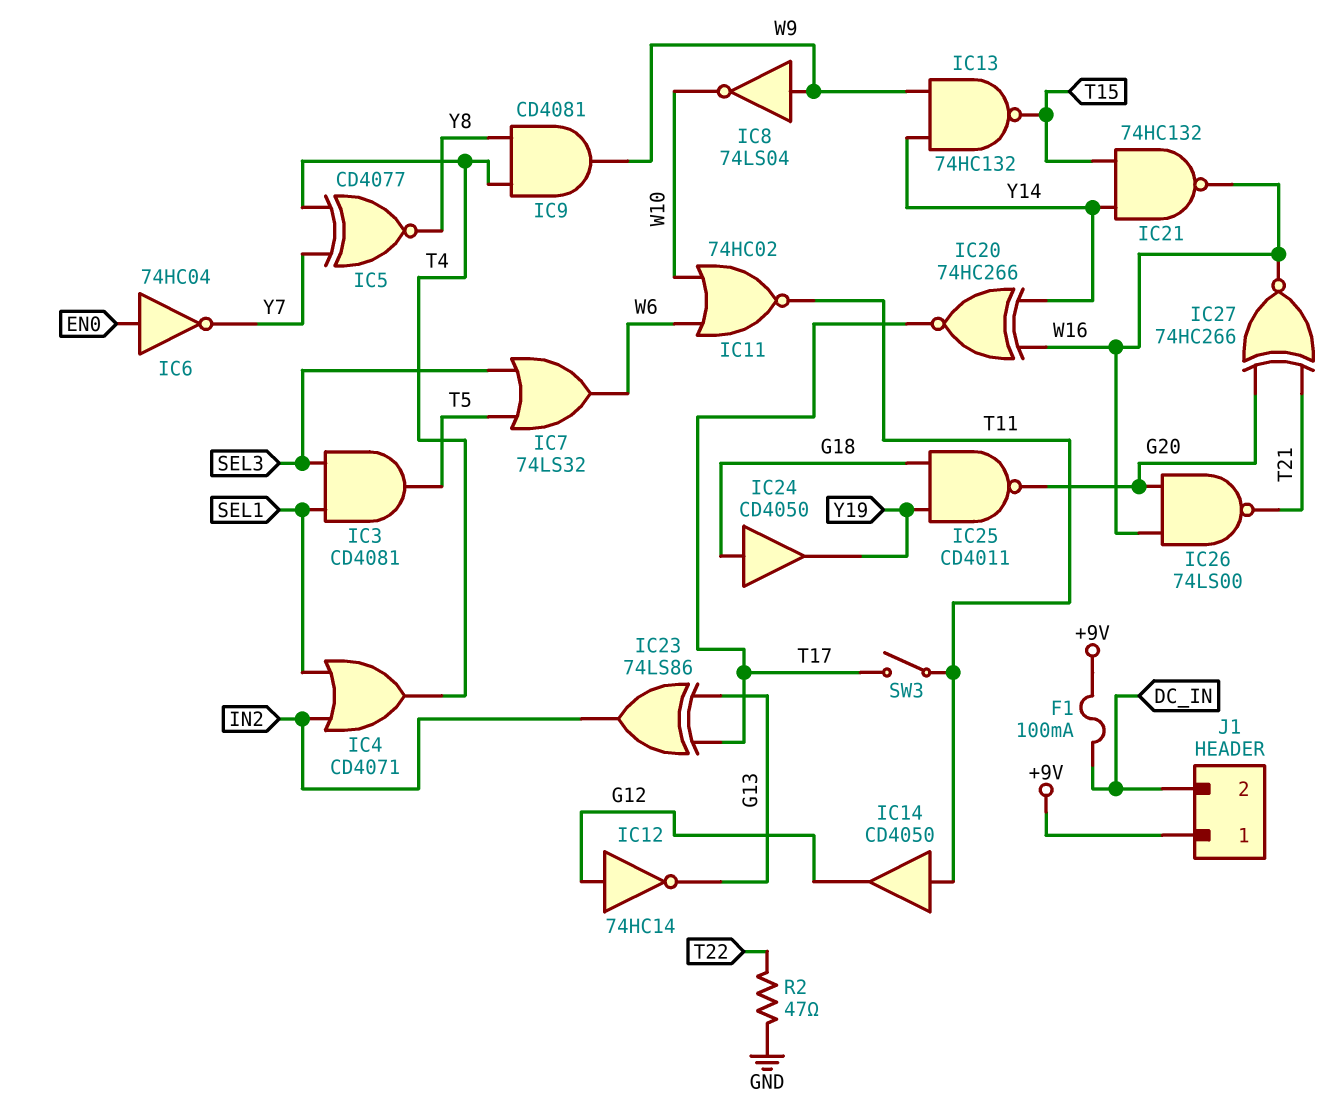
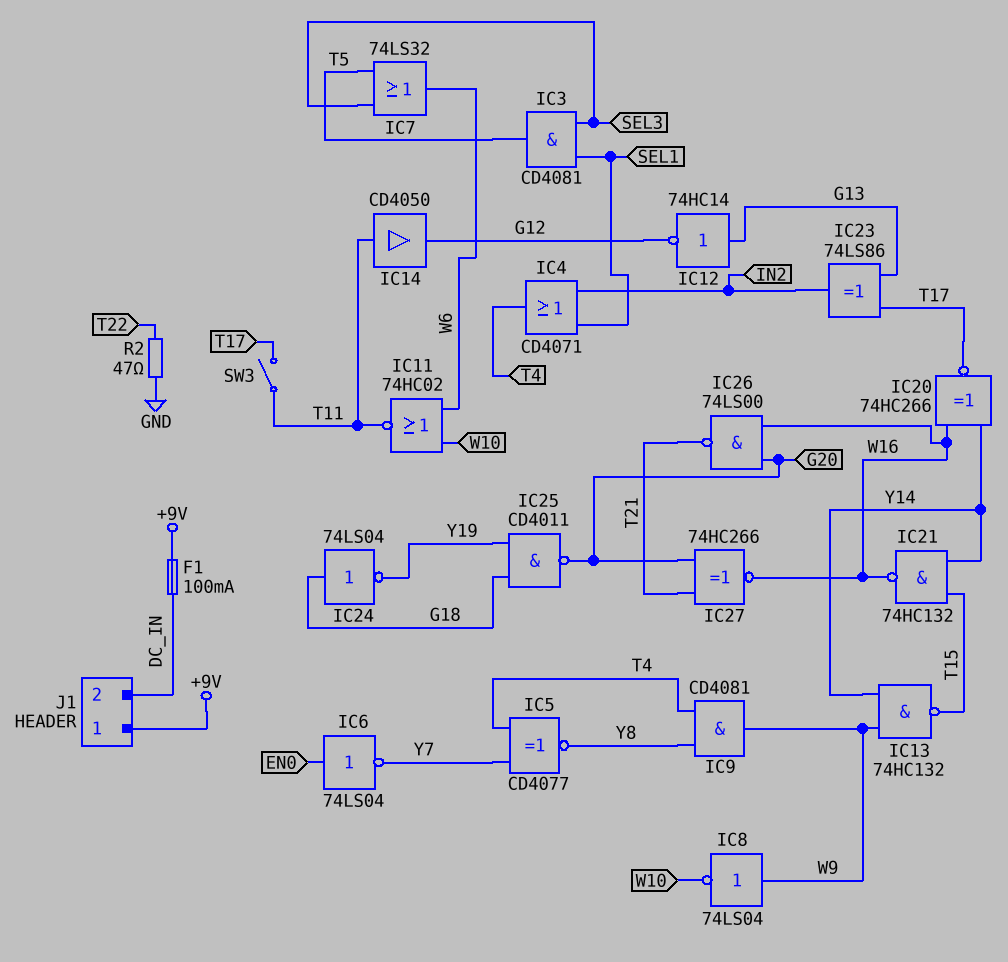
IC6: NOT 74HC04 (in EN0, out Y7) -> NOT 74LS04 (in EN0, out Y7)
IC12: NOT 74HC14 (in G12, out G13) -> NOT 74HC14 (in G13, out G12)
IC24: buffer CD4050 (in G18, out Y19) -> NOT 74LS04 (in G18, out Y19)

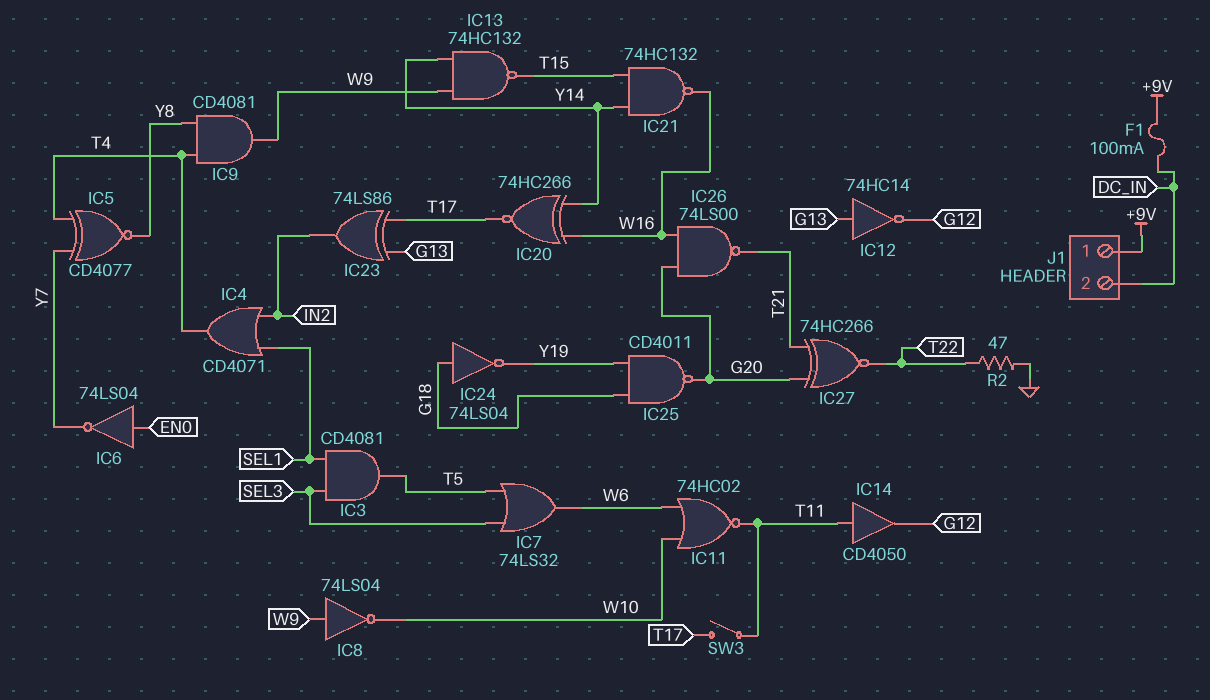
IC27: XNOR 74HC266 (in G20, in T21, out W16) -> XNOR 74HC266 (in G20, in T21, out T22)

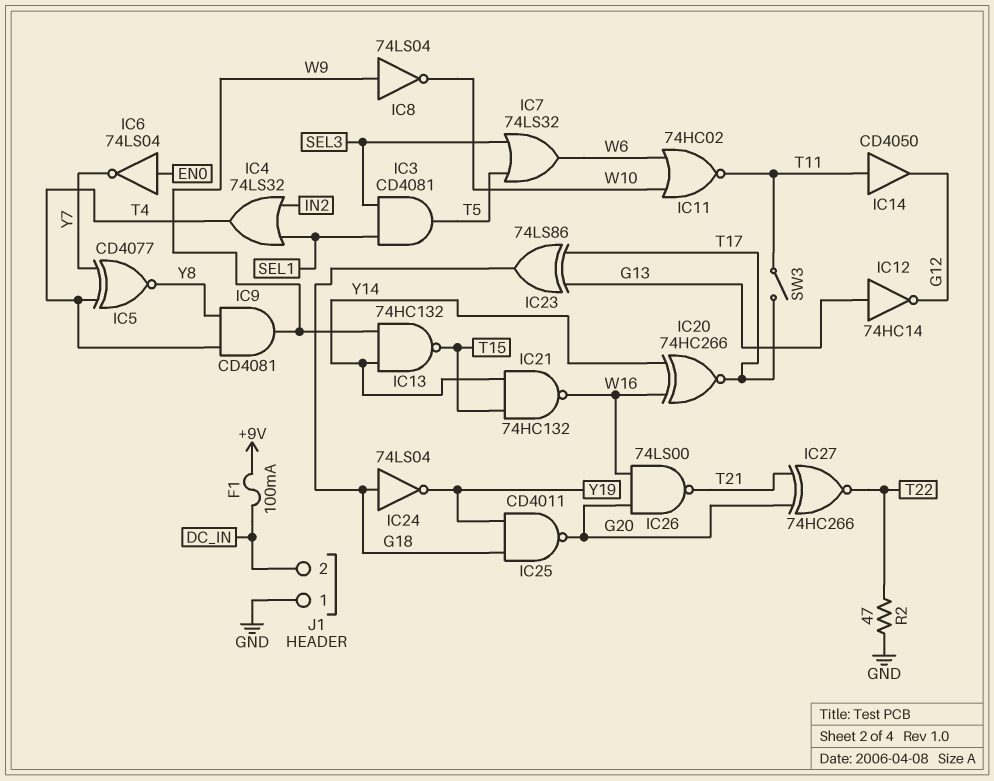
IC4: OR CD4071 (in IN2, in SEL1, out T4) -> OR 74LS32 (in IN2, in SEL1, out T4)
IC23: XOR 74LS86 (in G13, in T17, out IN2) -> XOR 74LS86 (in G13, in T17, out G18)
J1 pin 1: +9V -> GND

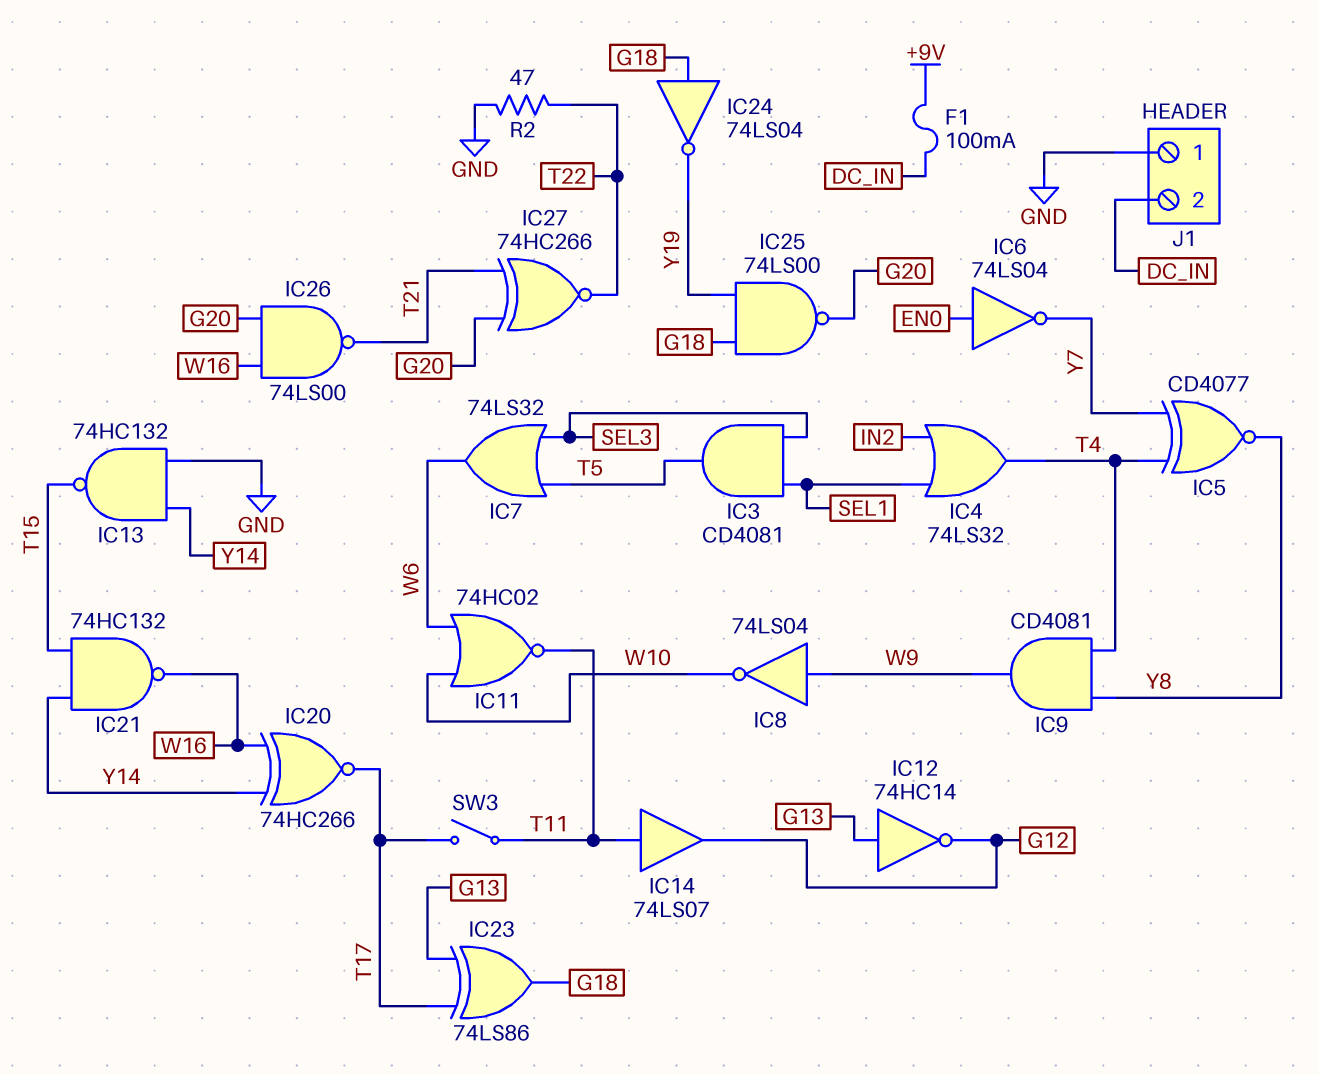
IC13: NAND 74HC132 (in W9, in Y14, out T15) -> NAND 74HC132 (in GND, in Y14, out T15)
IC14: buffer CD4050 (in T11, out G12) -> buffer 74LS07 (in T11, out G12)
IC25: NAND CD4011 (in G18, in Y19, out G20) -> NAND 74LS00 (in G18, in Y19, out G20)

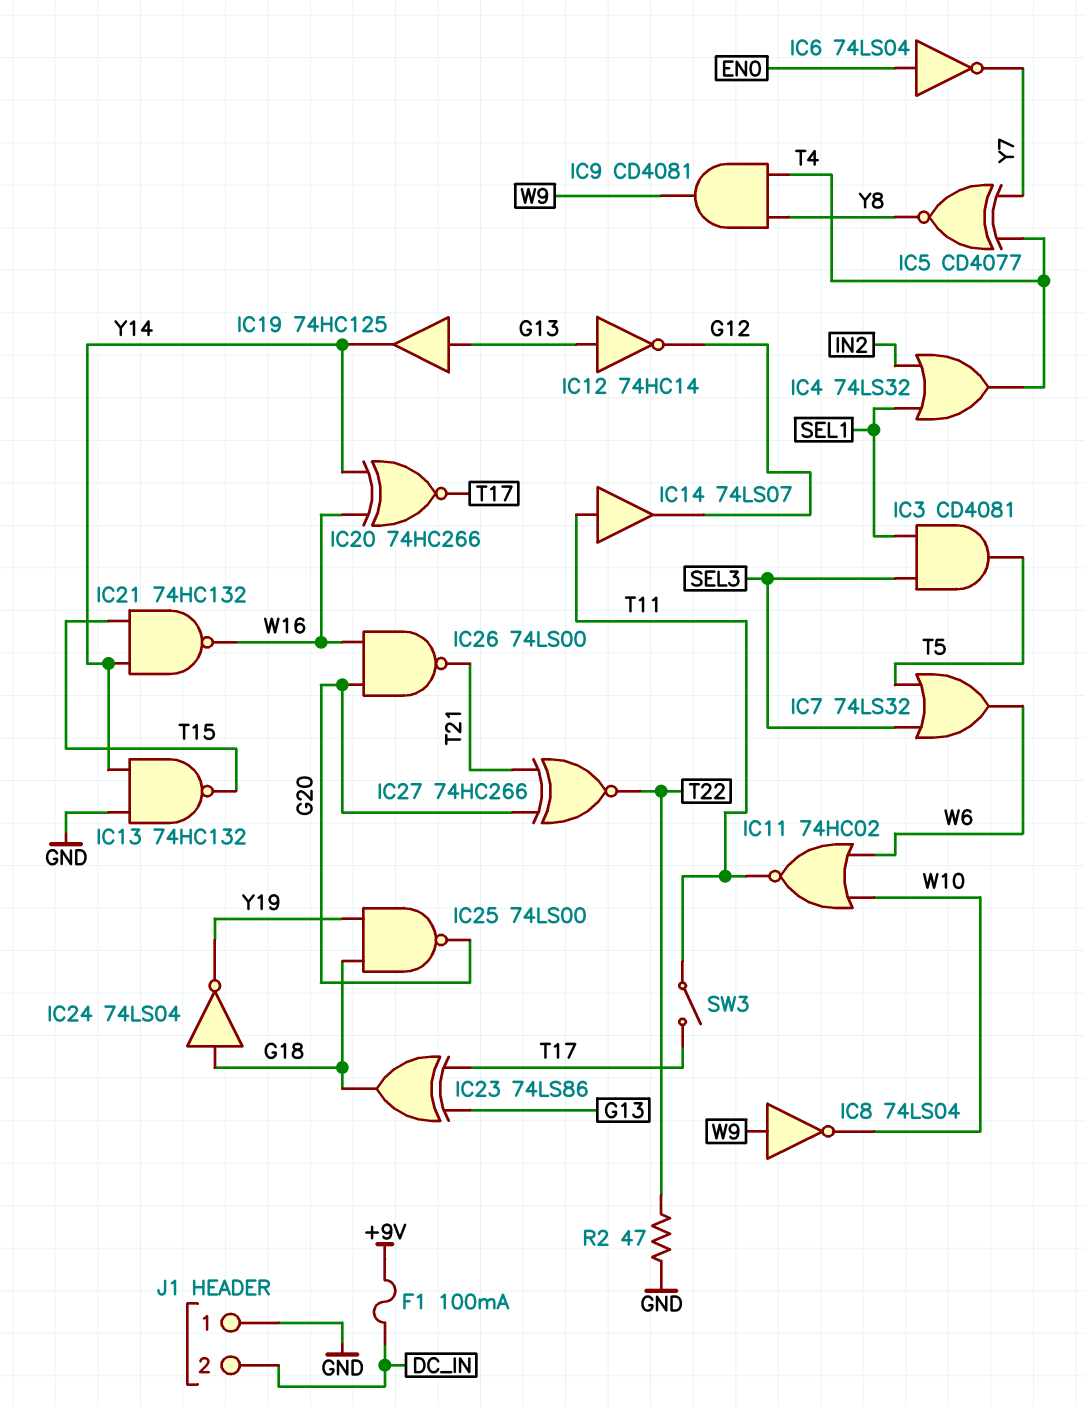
IC19: none -> buffer 74HC125 (in G13, out Y14)

